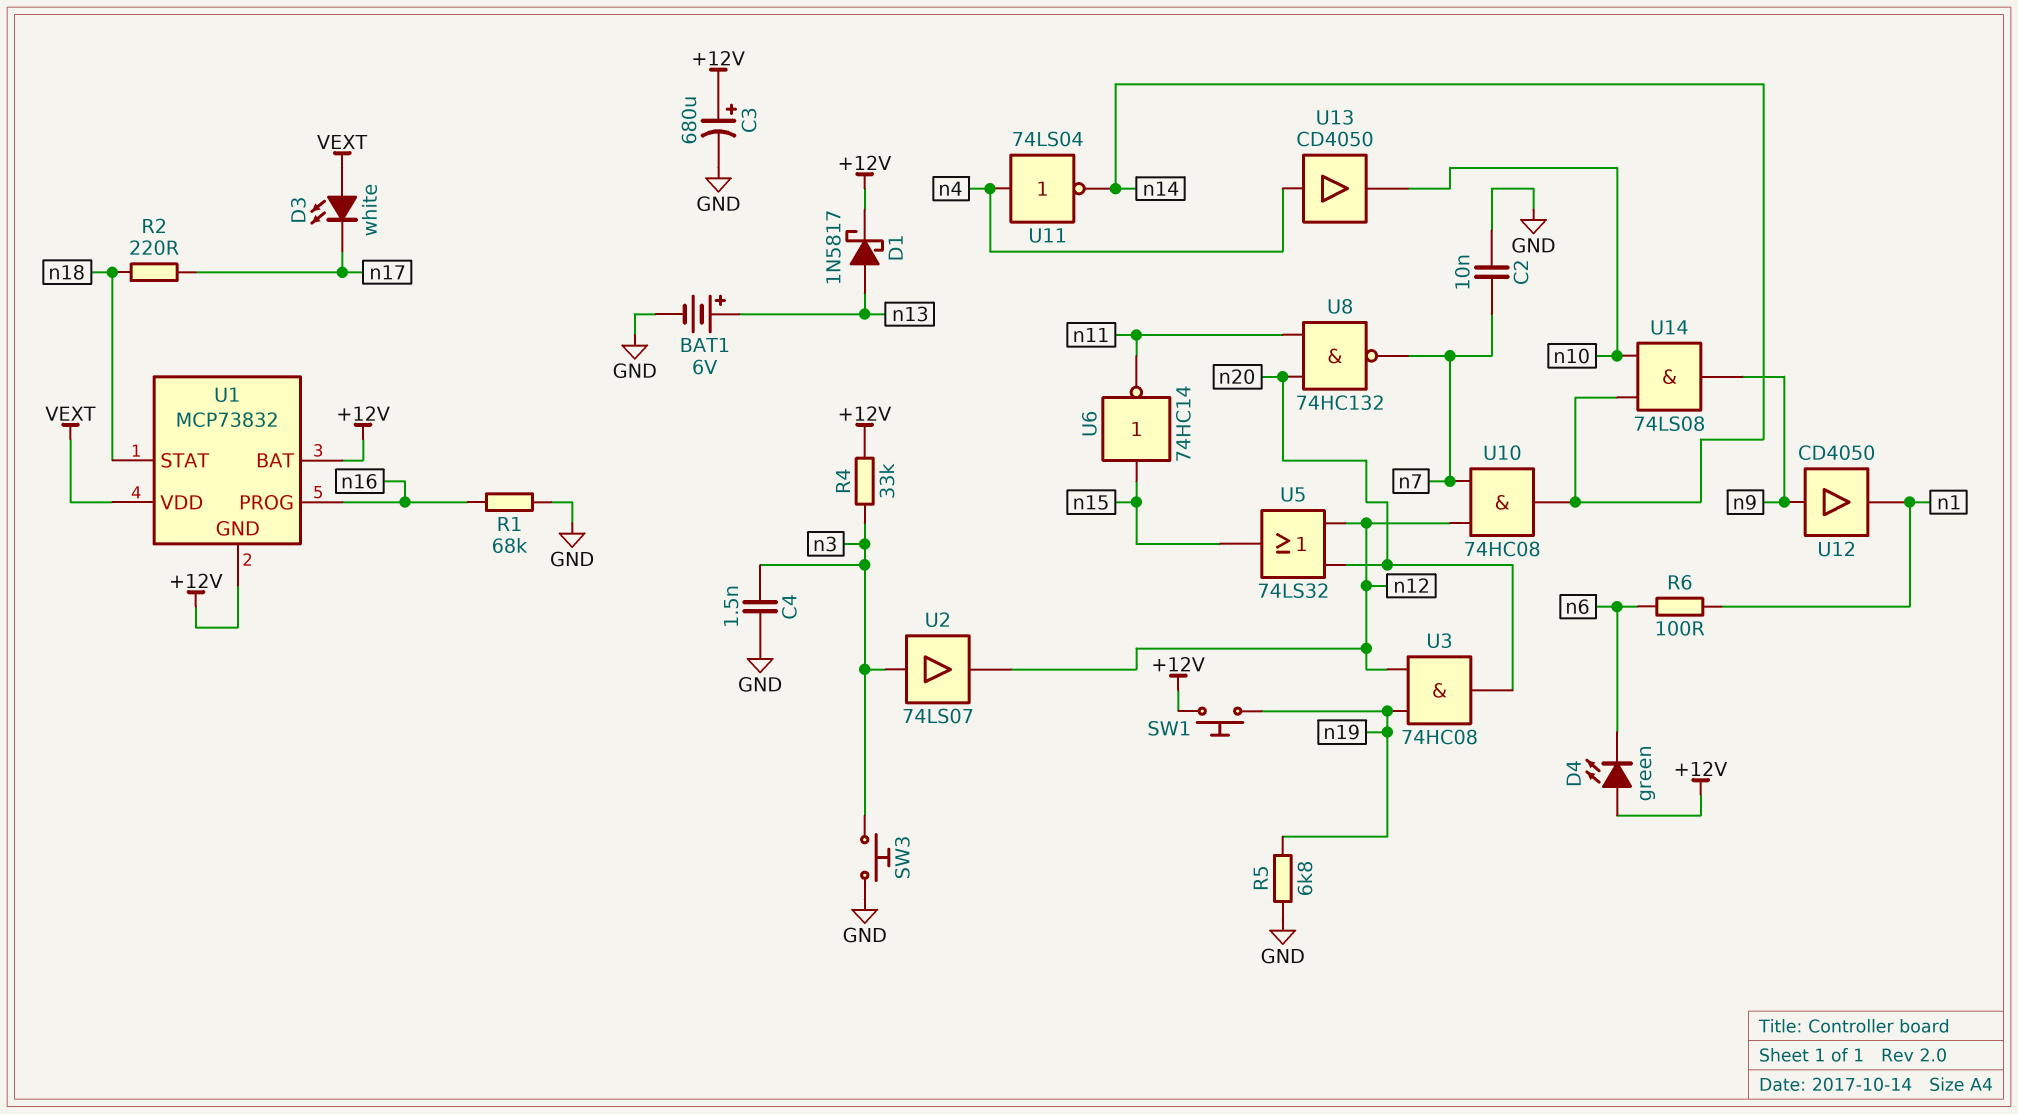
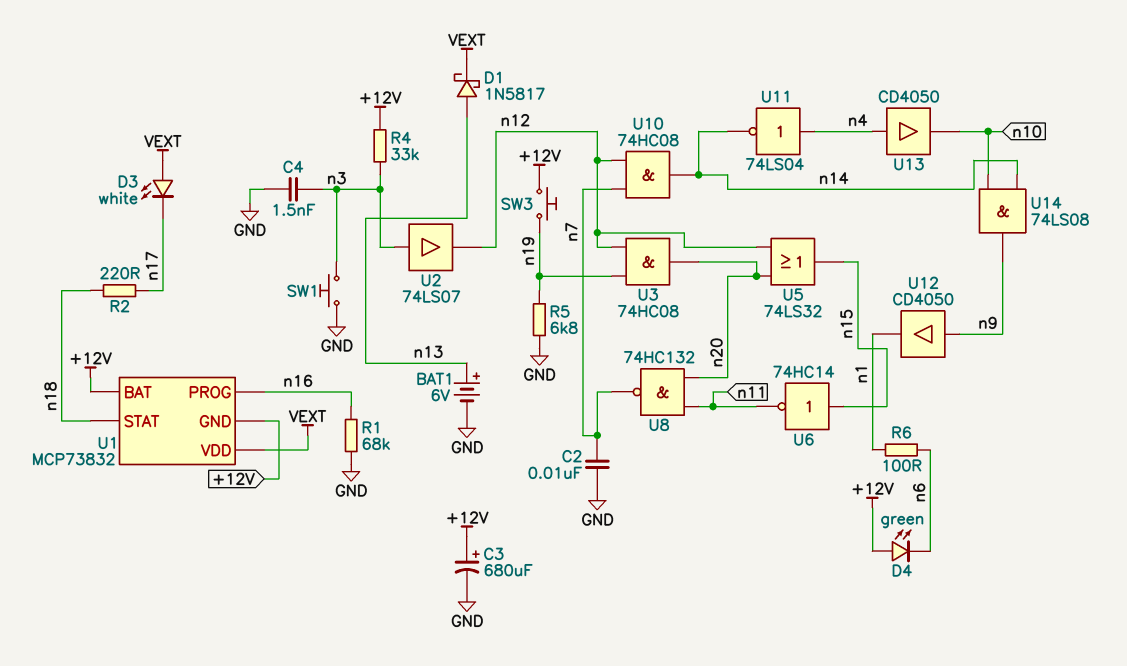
D1: schottky 1N5817 (A n13, K +12V) -> schottky 1N5817 (A n13, K VEXT)
SW1: button (+12V, n19) -> button (GND, n3)
SW3: button (GND, n3) -> button (+12V, n19)

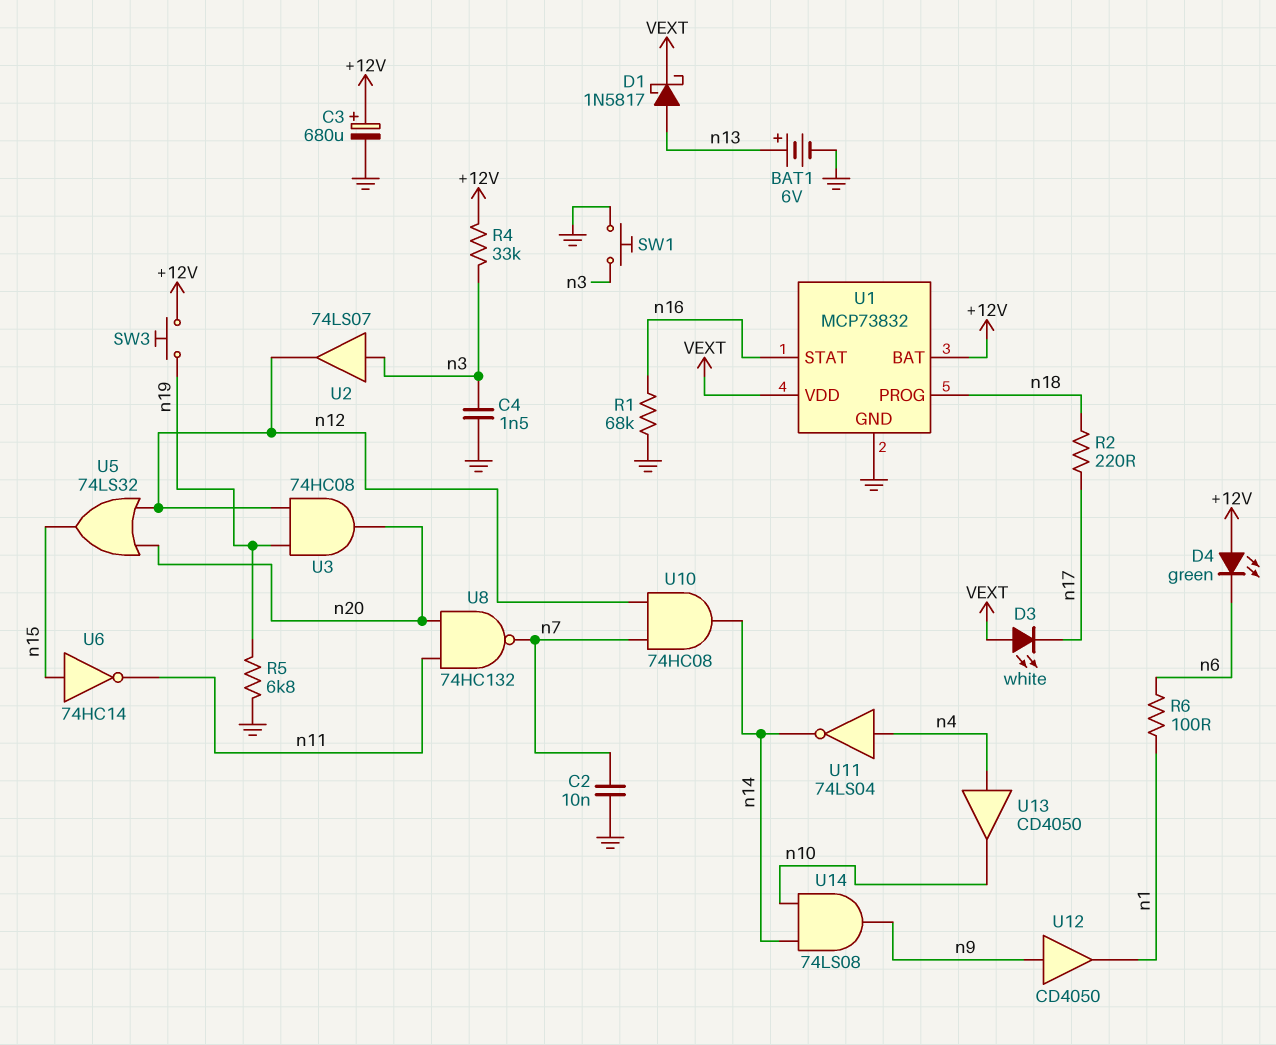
U1 pin GND: +12V -> GND
U1 pin PROG: n16 -> n18
U1 pin STAT: n18 -> n16

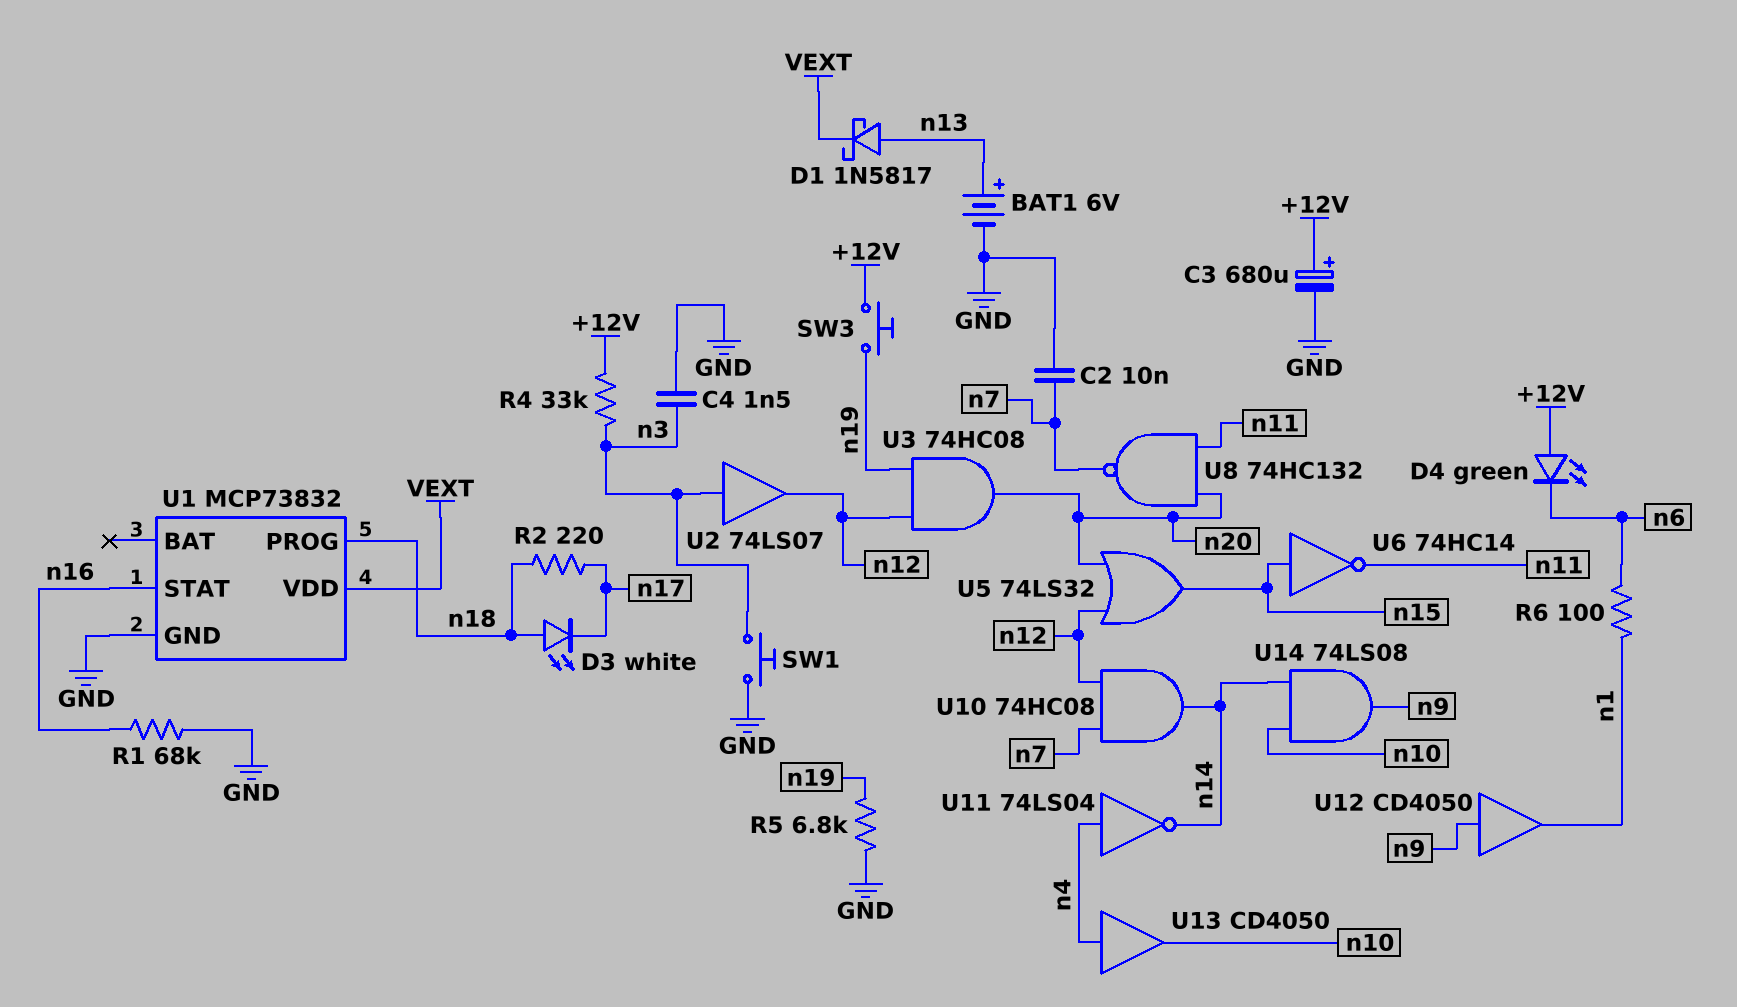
D3: LED white (A VEXT, K n17) -> LED white (A n18, K n17)
U1 pin BAT: +12V -> none

